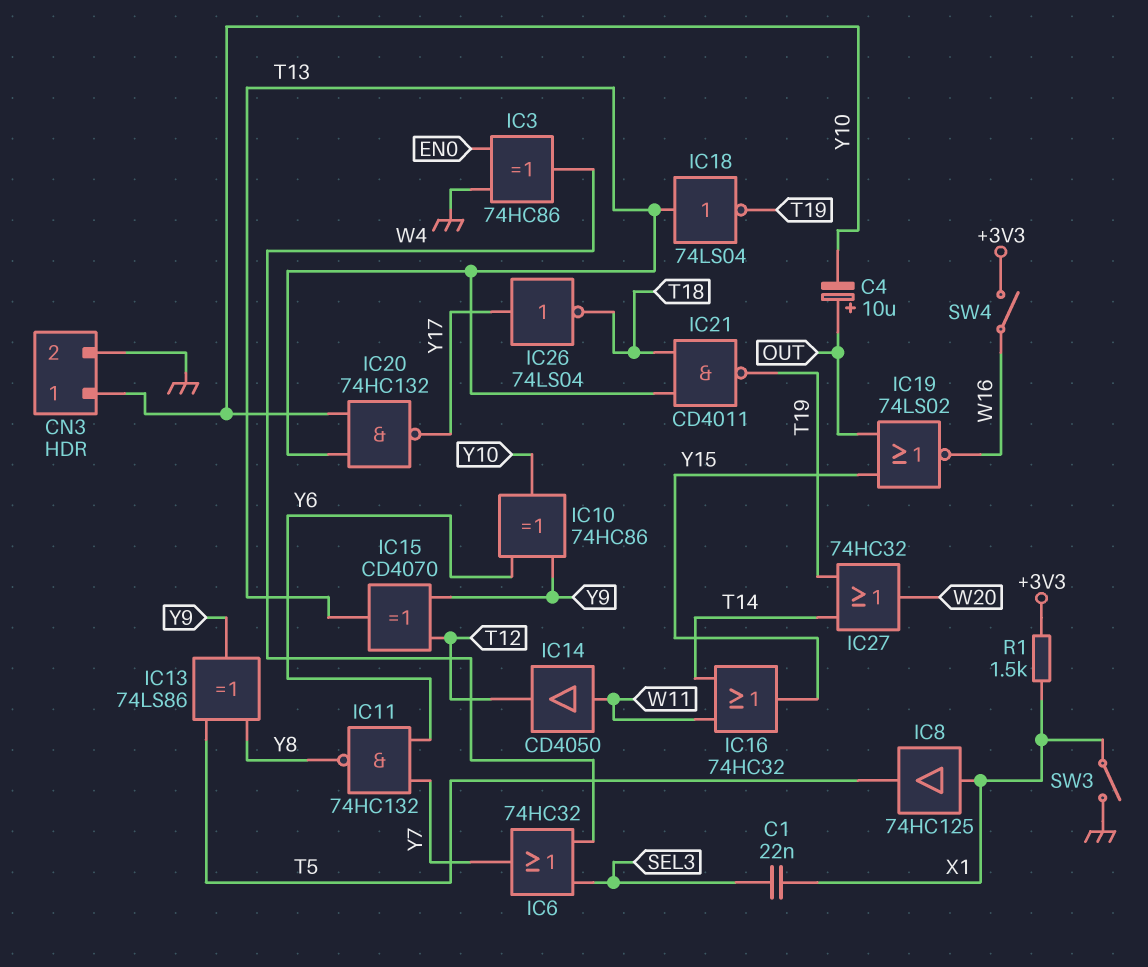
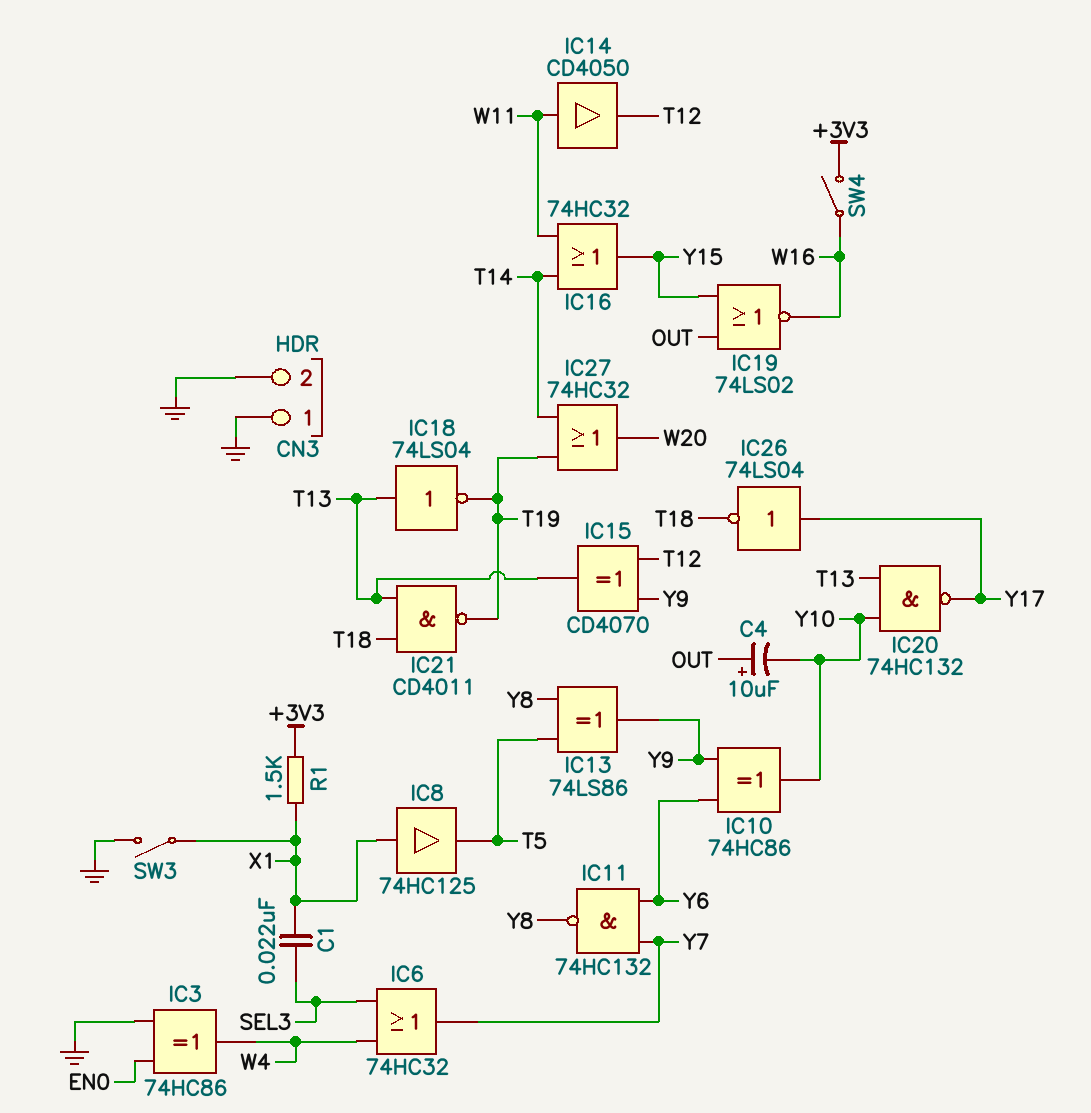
CN3 pin 1: Y10 -> GND

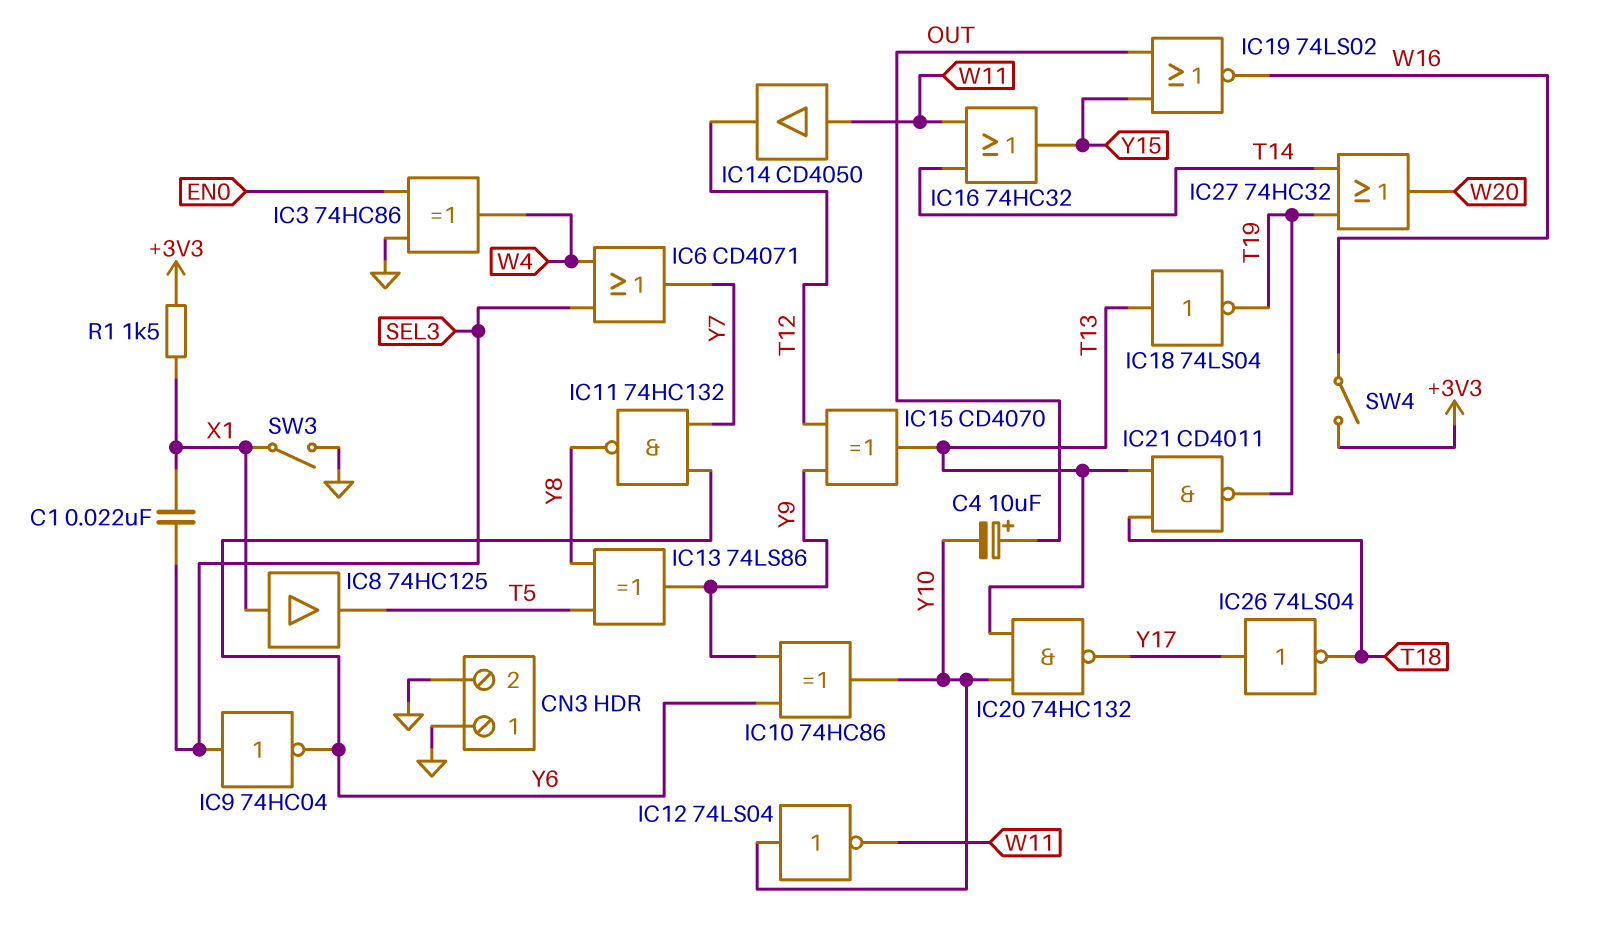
IC6: OR 74HC32 (in SEL3, in W4, out Y7) -> OR CD4071 (in SEL3, in W4, out Y7)
IC9: none -> NOT 74HC04 (in SEL3, out Y6)
IC12: none -> NOT 74LS04 (in Y10, out W11)

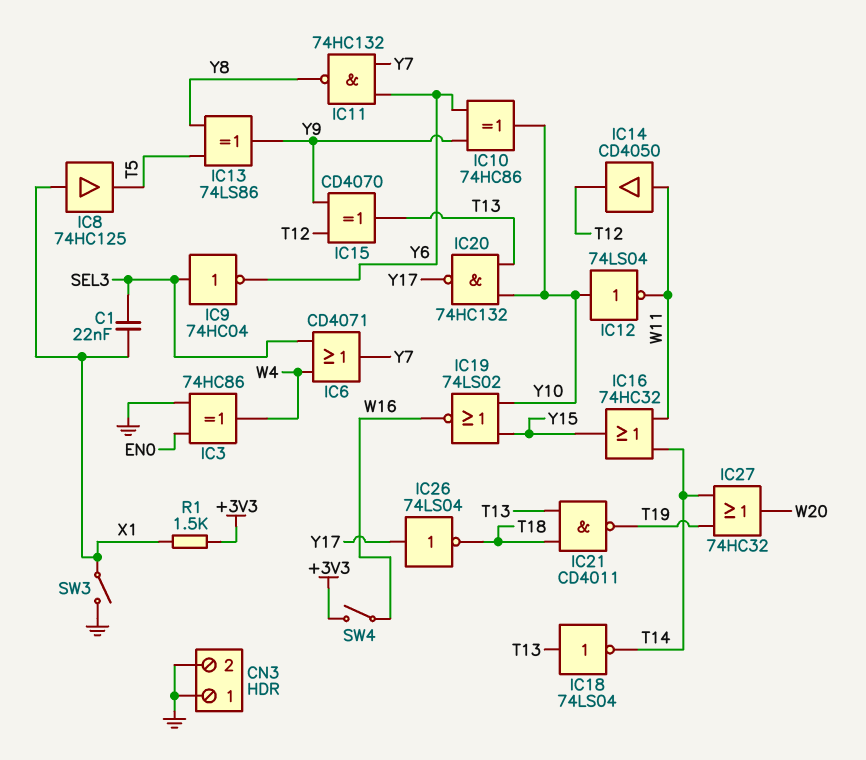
C4: 10uF (plus OUT, minus Y10) -> none
IC18: NOT 74LS04 (in T13, out T19) -> NOT 74LS04 (in T13, out T14)
IC19: NOR 74LS02 (in OUT, in Y15, out W16) -> NOR 74LS02 (in Y10, in Y15, out W16)

